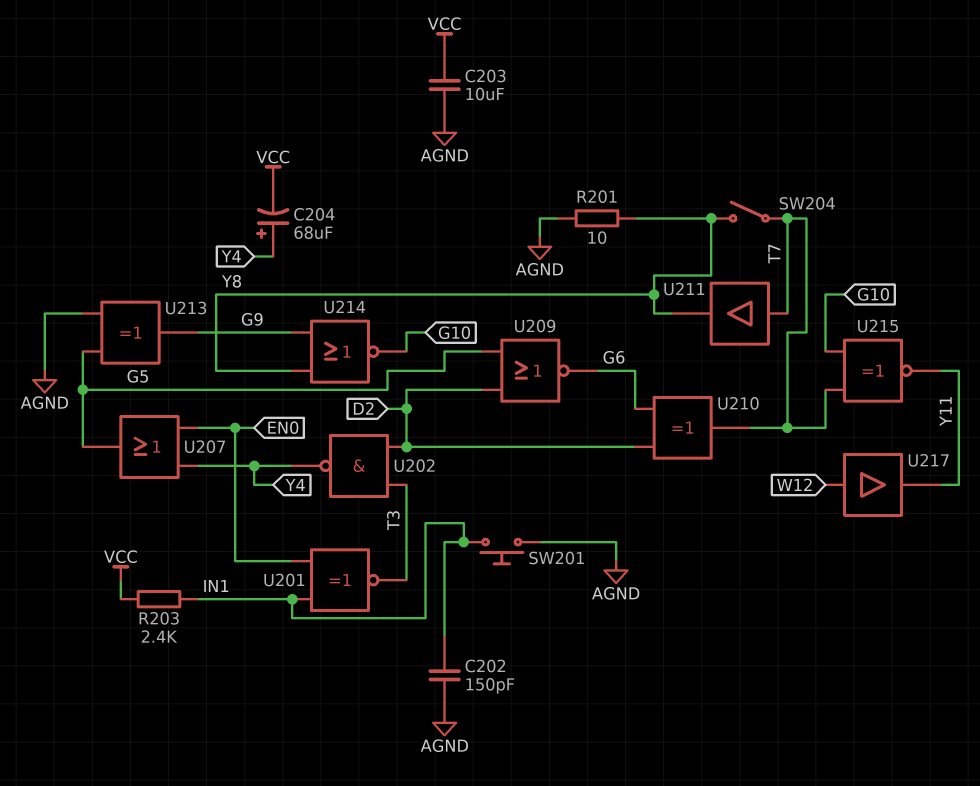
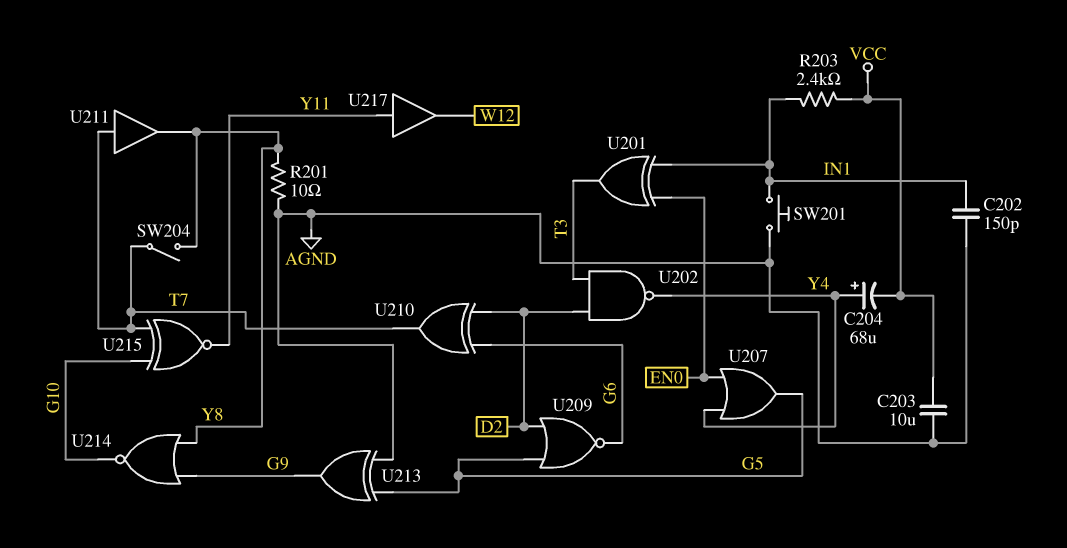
U201: XNOR (in EN0, in IN1, out T3) -> XOR (in EN0, in IN1, out T3)
U217: buffer (in W12, out Y11) -> buffer (in Y11, out W12)

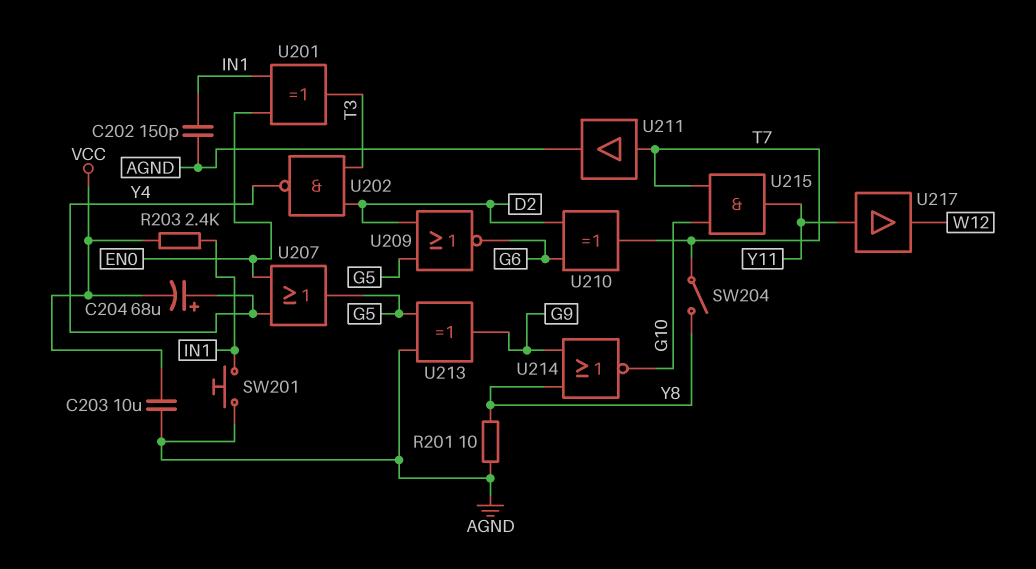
U211: buffer (in T7, out Y8) -> buffer (in T7, out AGND)
U215: XNOR (in G10, in T7, out Y11) -> AND (in G10, in T7, out Y11)

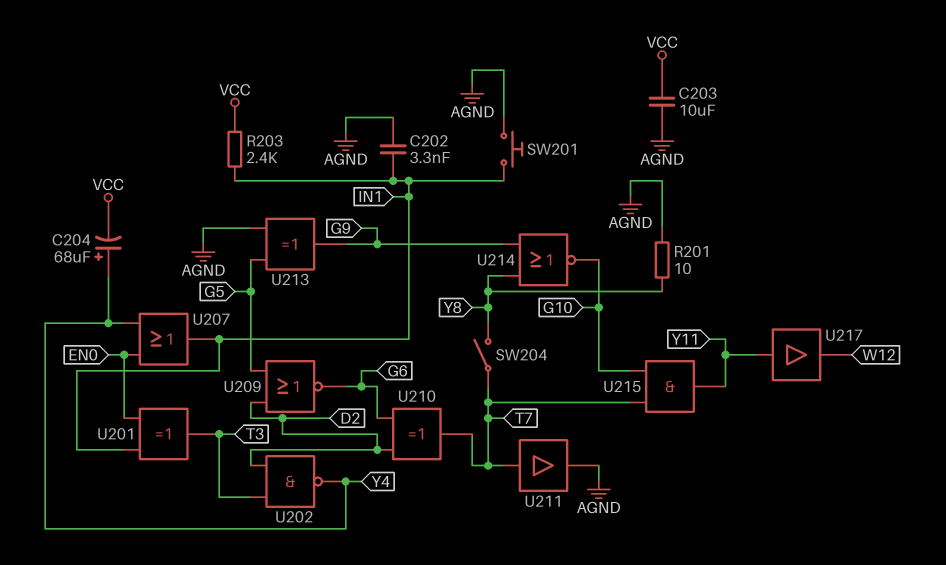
C202: 150pF (AGND, IN1) -> 3.3nF (AGND, IN1)
U207: OR (in EN0, in Y4, out G5) -> OR (in EN0, in Y4, out IN1)

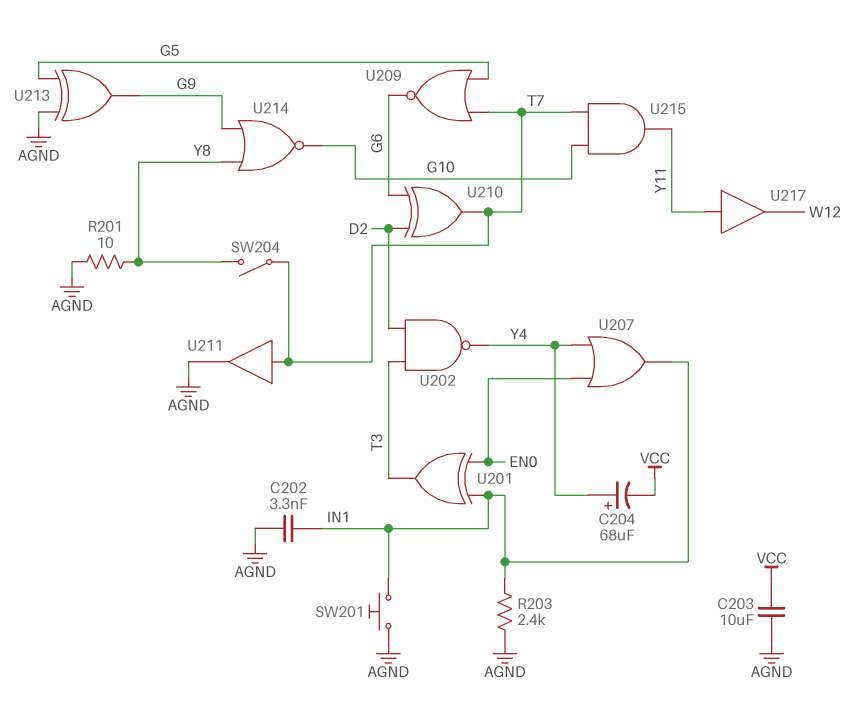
R203: 2.4k (IN1, VCC) -> 2.4k (AGND, IN1)
U209: NOR (in D2, in G5, out G6) -> NOR (in G5, in T7, out G6)

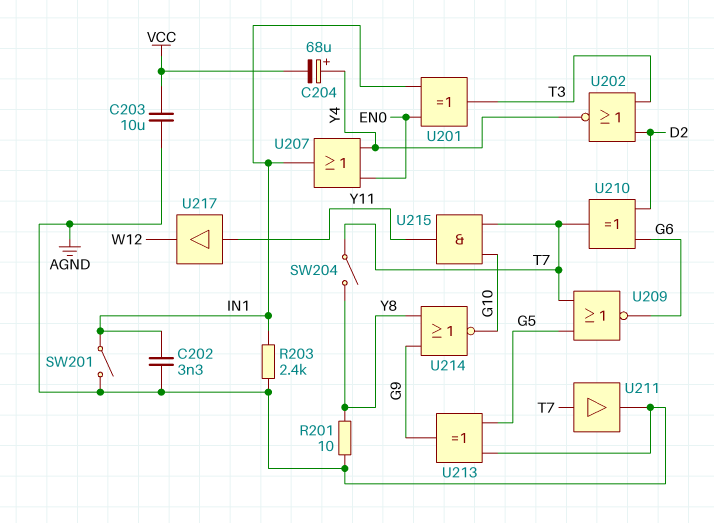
SW201: button (AGND, IN1) -> switch (AGND, IN1)
U202: NAND (in D2, in T3, out Y4) -> NOR (in D2, in T3, out Y4)

